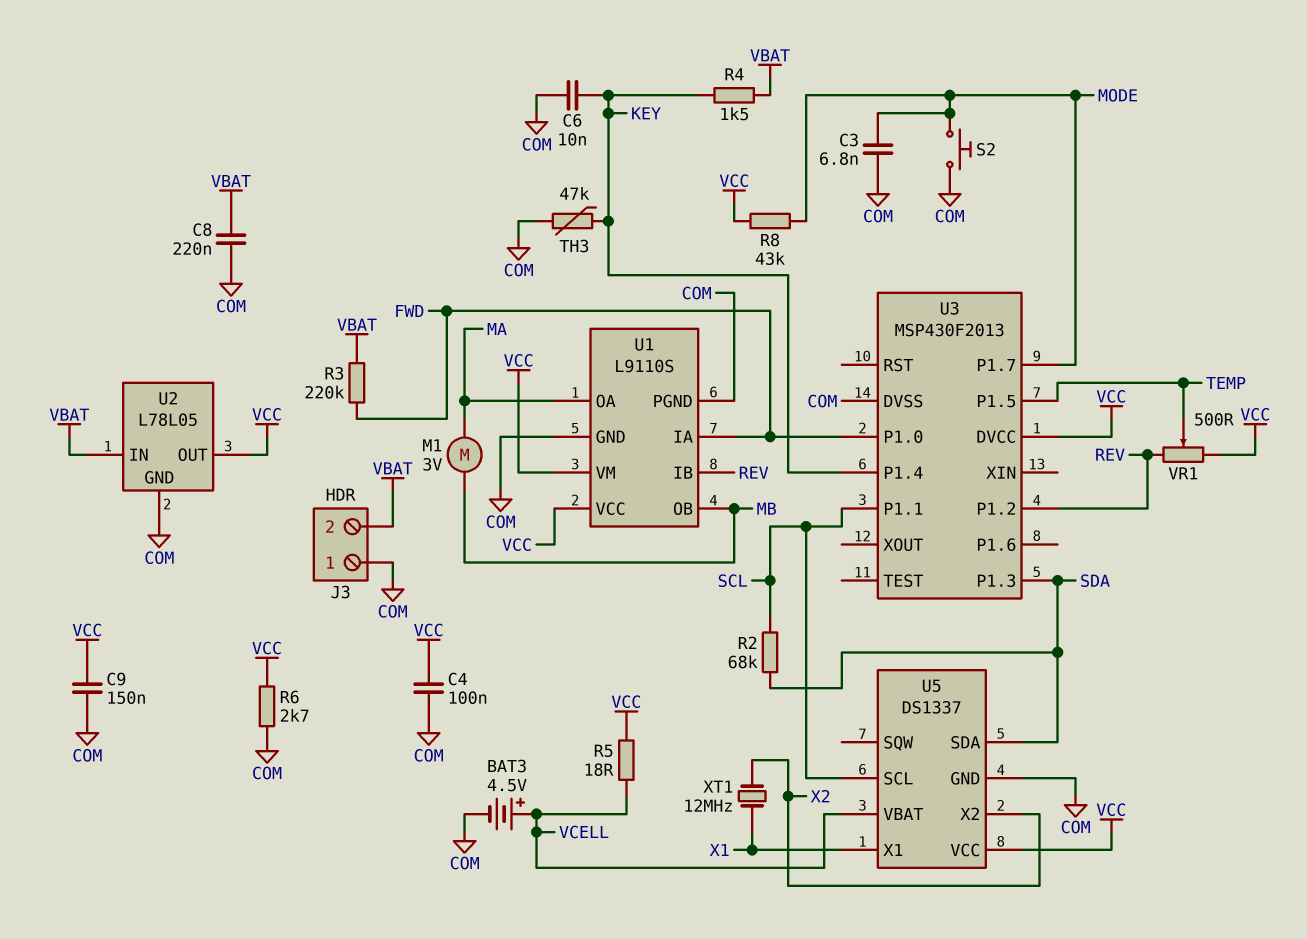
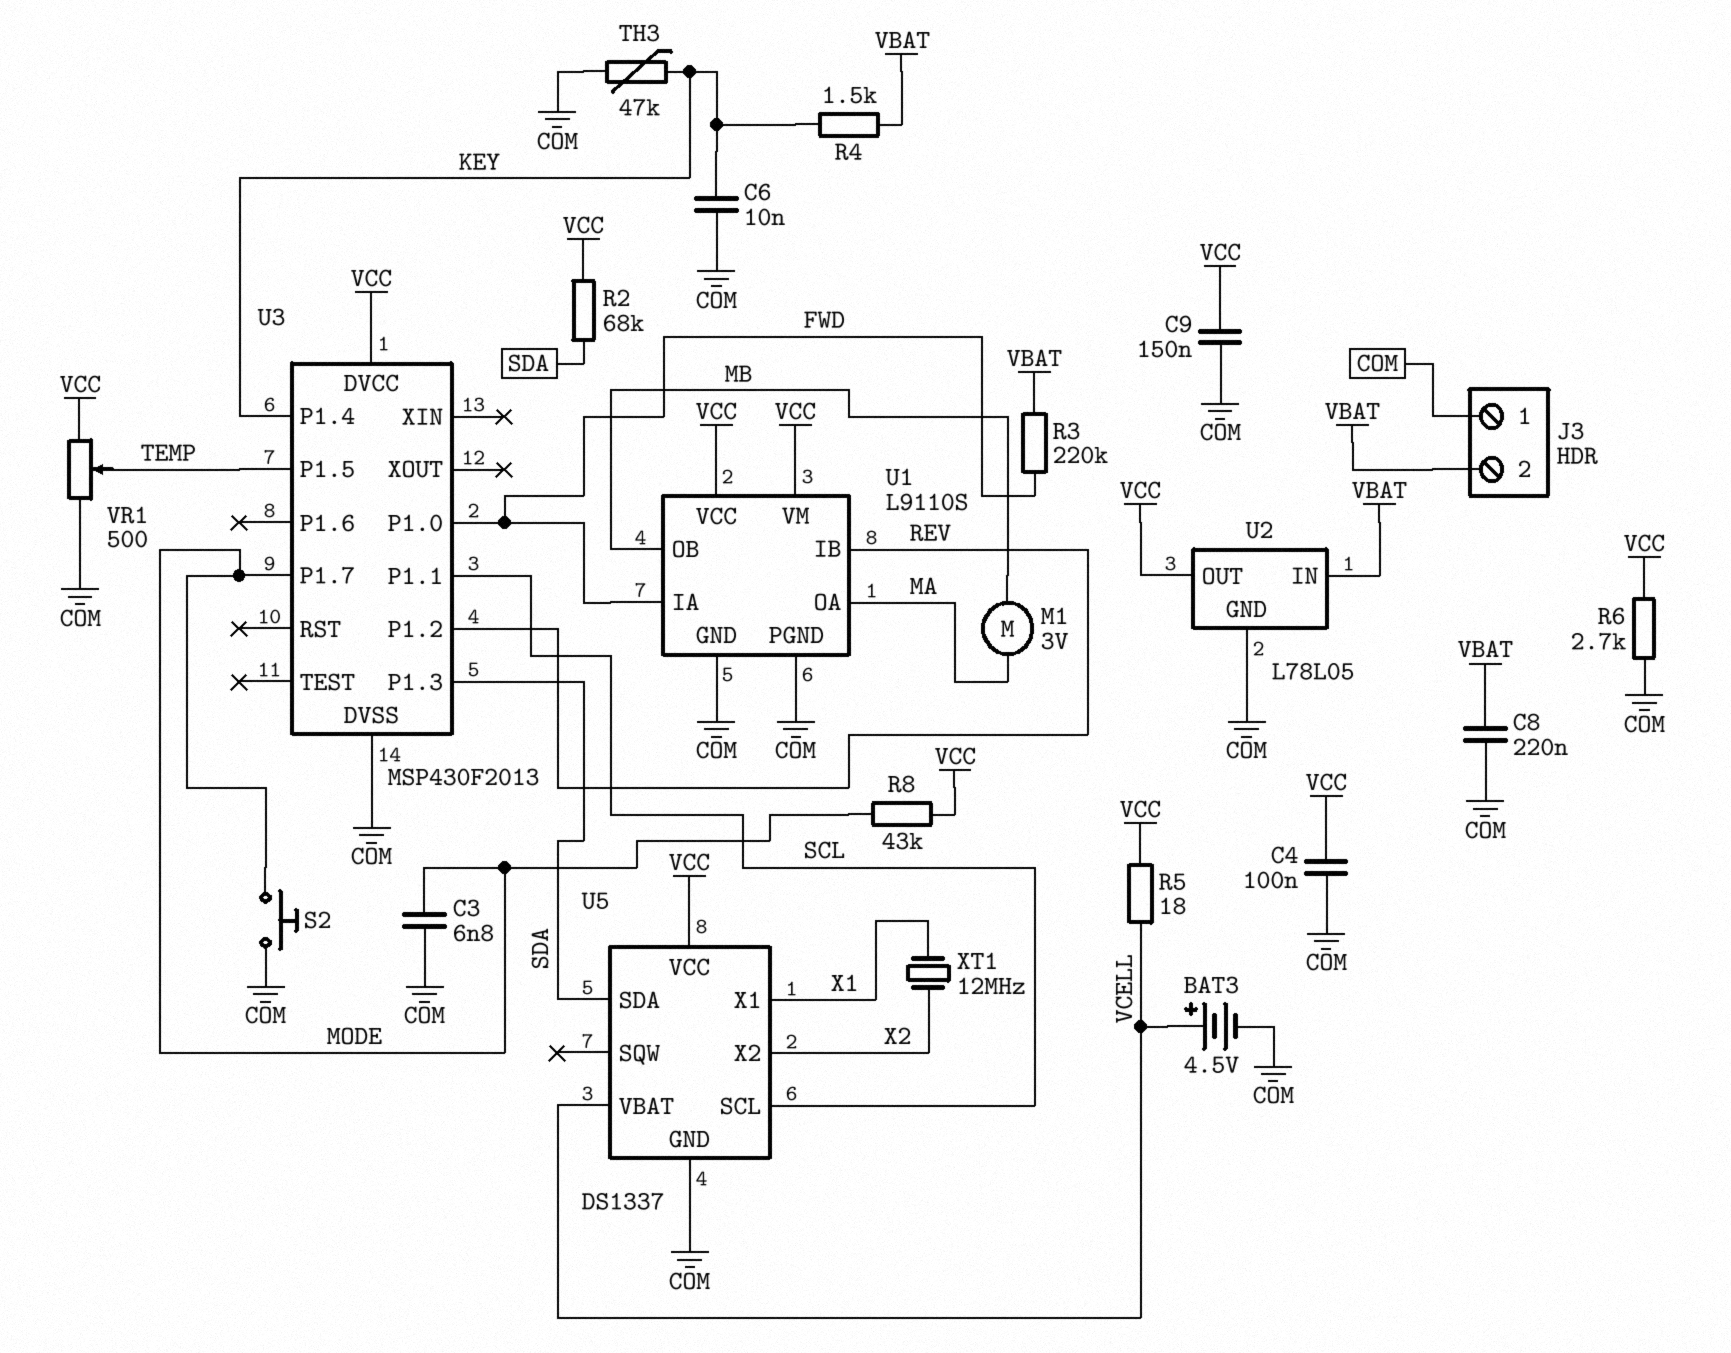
R2: 68k (SCL, SDA) -> 68k (SDA, VCC)
VR1: 500 (REV, VCC, wiper TEMP) -> 500 (COM, VCC, wiper TEMP)

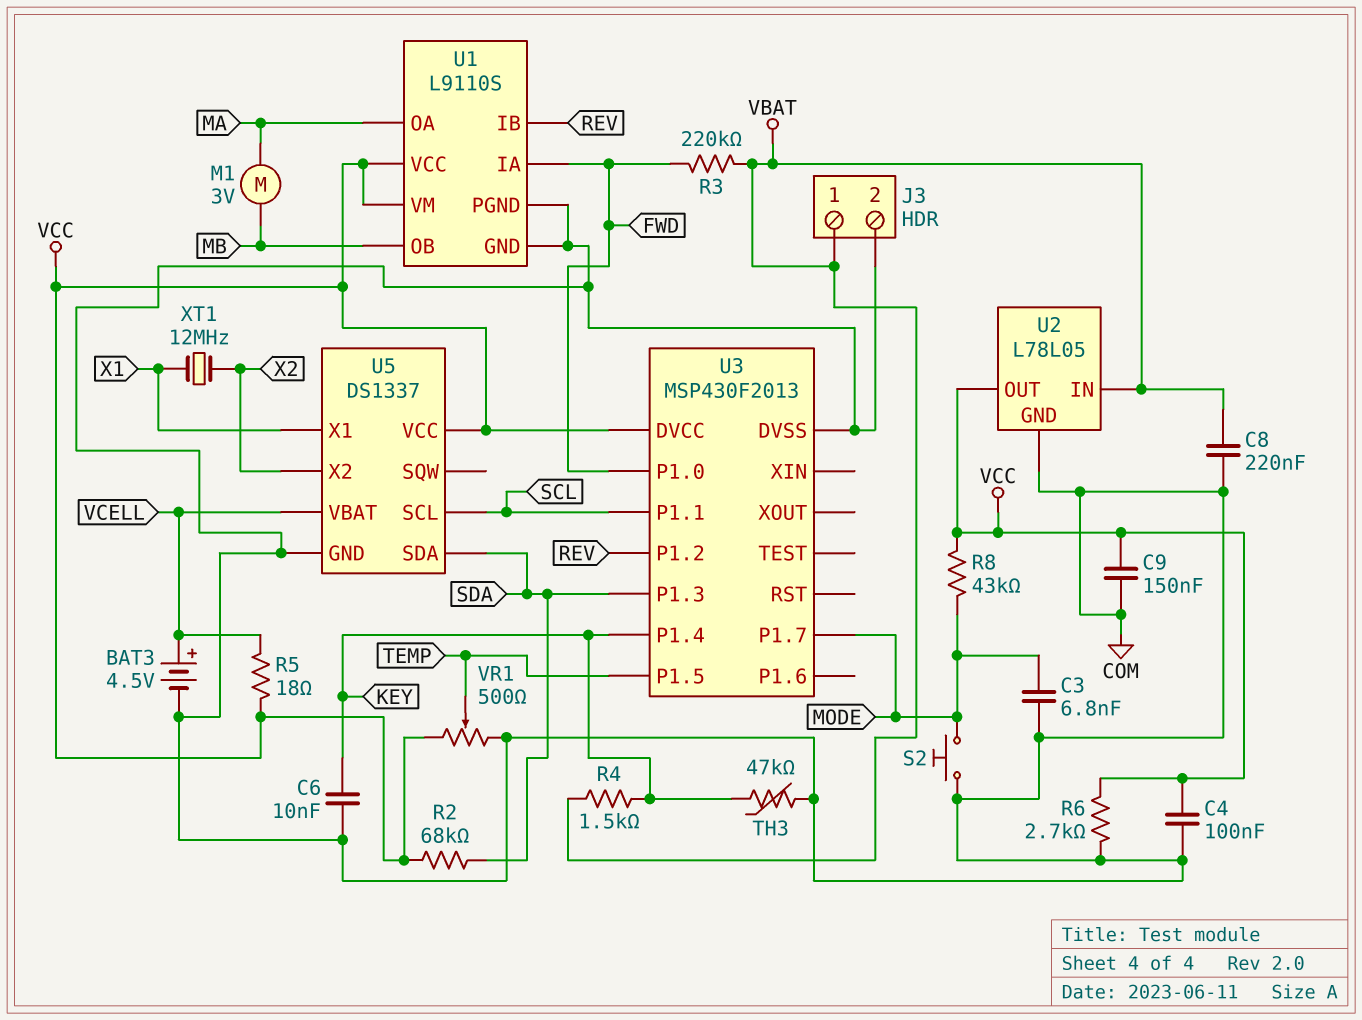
J3 pin 1: COM -> VBAT
J3 pin 2: VBAT -> COM

